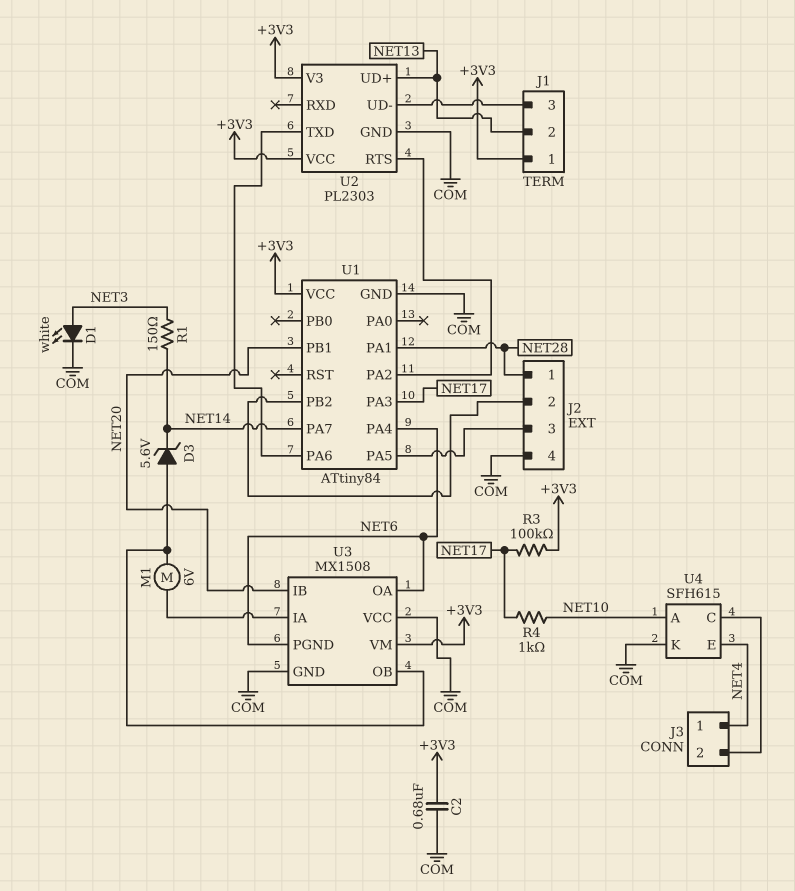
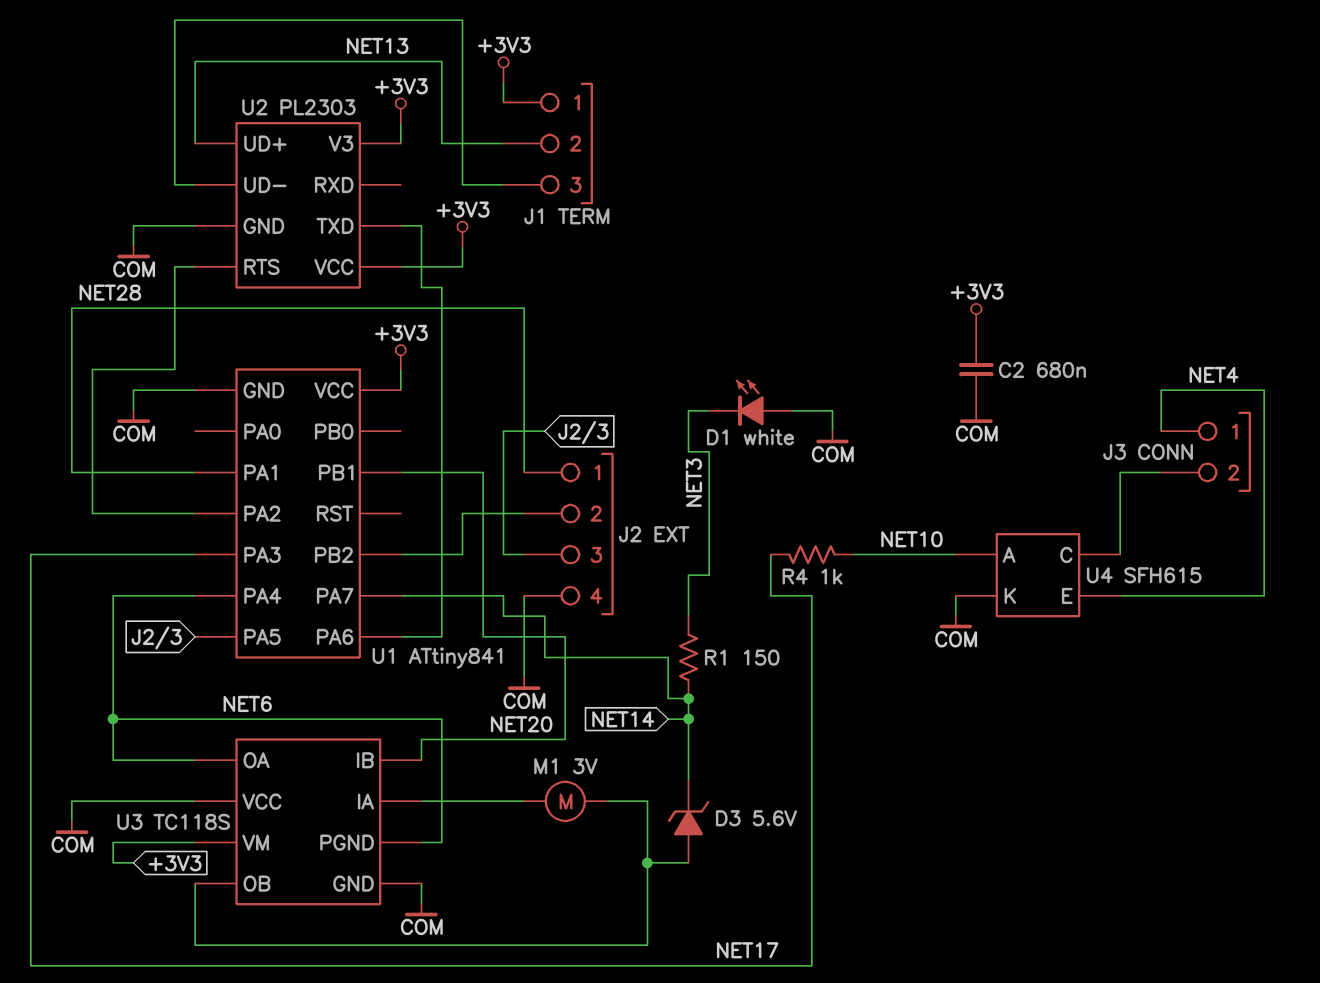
D1: LED white (A NET3, K COM) -> LED white (A COM, K NET3)
M1: motor 6V (U3/IA, U3/OB) -> motor 3V (U3/IA, U3/OB)
R3: 100k (+3V3, NET17) -> none
U1: ATtiny84 -> ATtiny841
U3: MX1508 -> TC118S

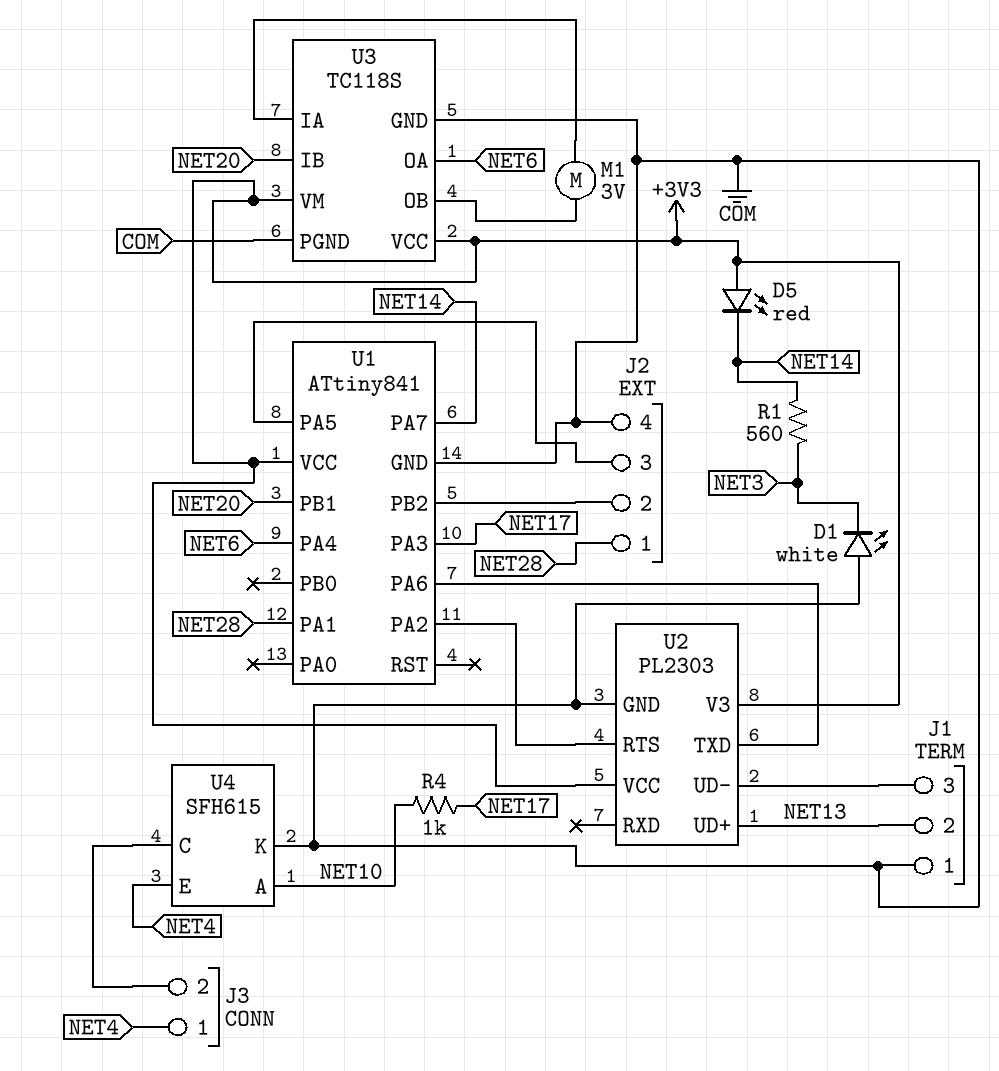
C2: 680nF (+3V3, COM) -> none
D3: zener 5.6V (A U3/OB, K NET14) -> none
D5: none -> LED red (A +3V3, K NET14)
J1 pin 1: +3V3 -> COM
R1: 150 (NET3, NET14) -> 560 (NET3, NET14)
U3 pin PGND: NET6 -> COM
U3 pin VCC: COM -> +3V3

